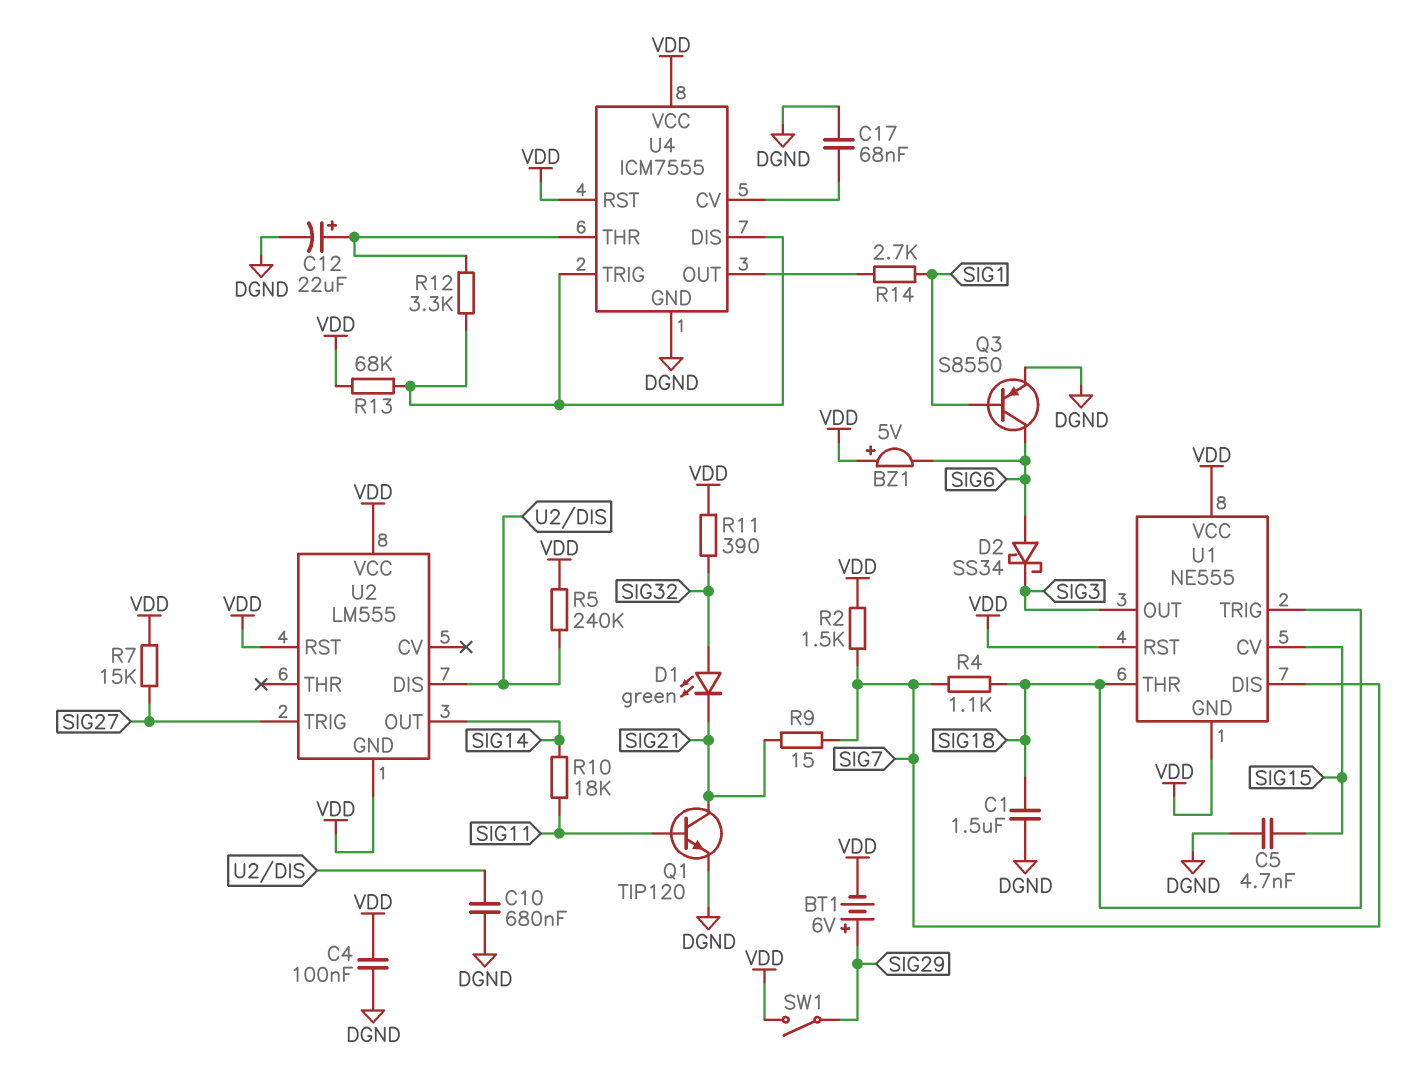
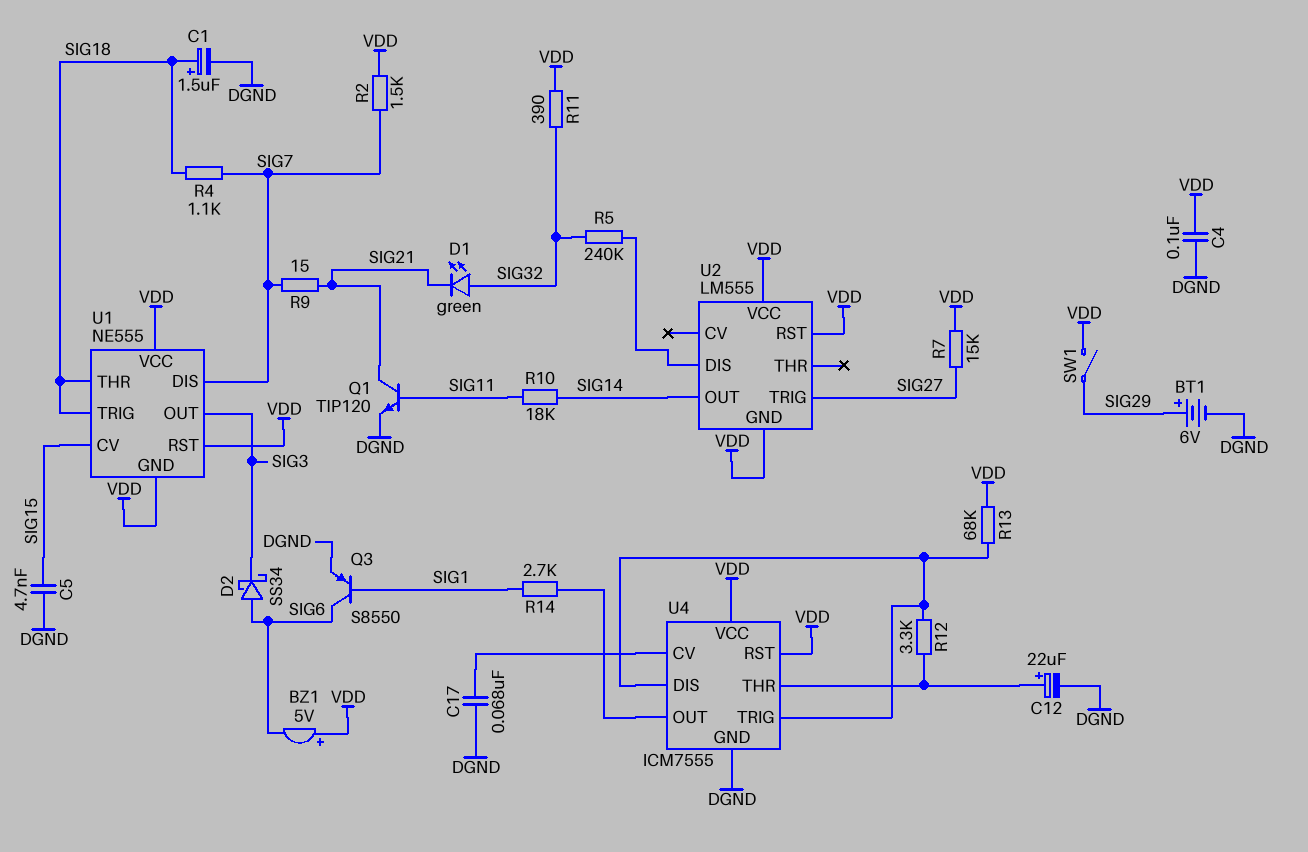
BT1: 6V (plus SIG29, minus VDD) -> 6V (plus SIG29, minus DGND)
C1: 1.5uF (DGND, SIG18) -> 1.5uF (plus SIG18, minus DGND)
C10: 680nF (DGND, U2/DIS) -> none
R5: 240k (U2/DIS, VDD) -> 240k (SIG32, U2/DIS)

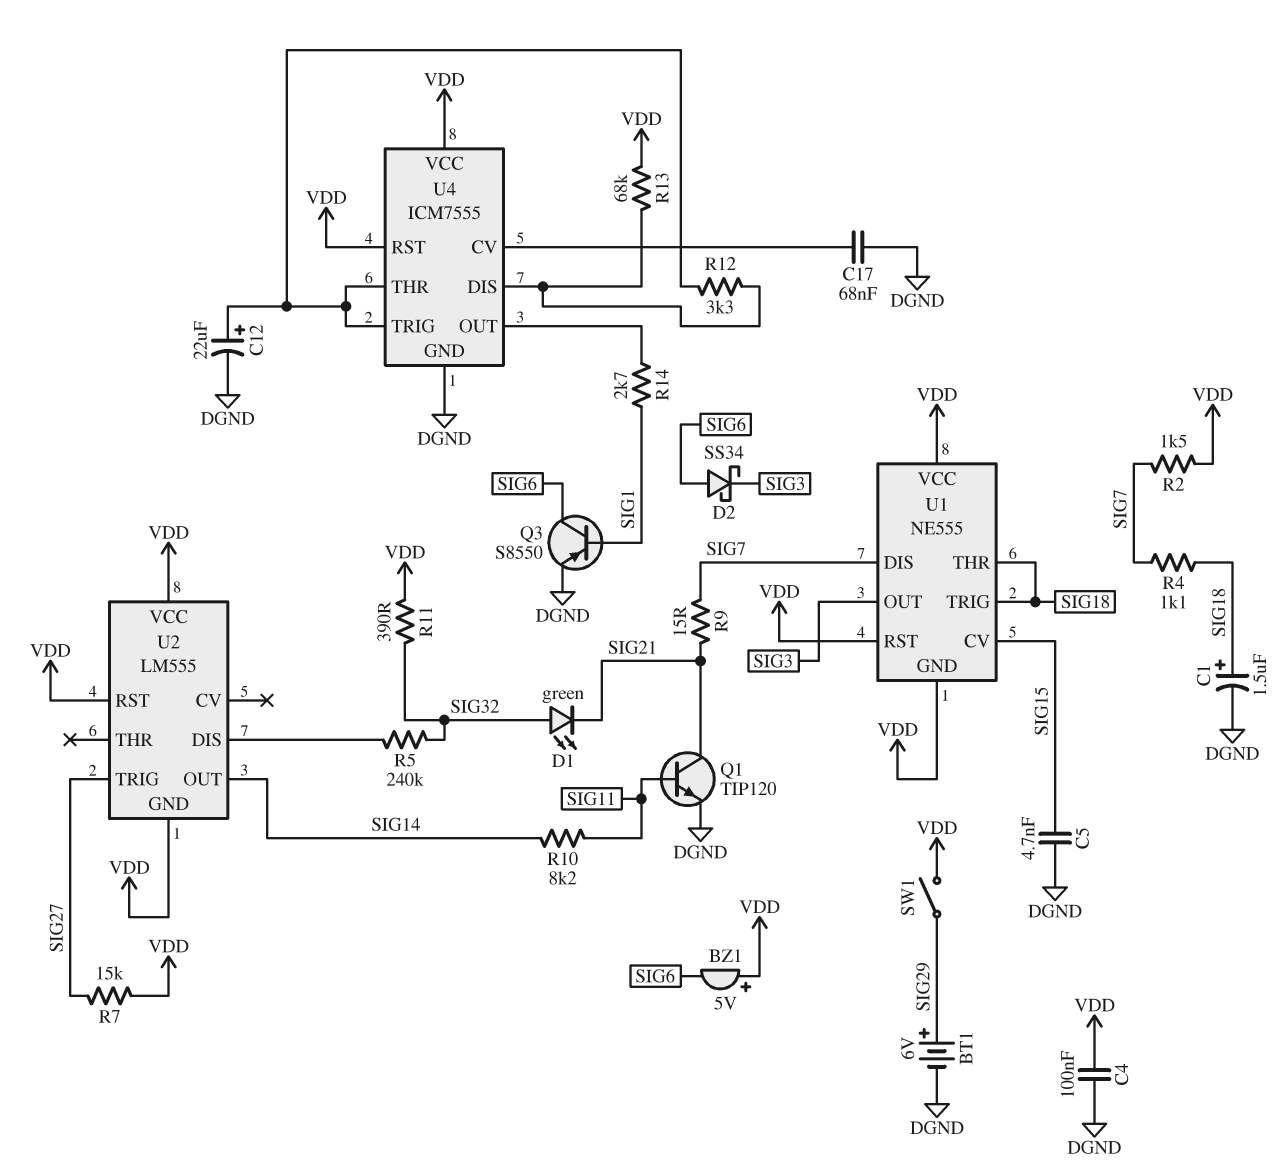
R10: 18k (SIG11, SIG14) -> 8.2k (SIG11, SIG14)
U4 pin TRIG: U4/DIS -> U4/THR

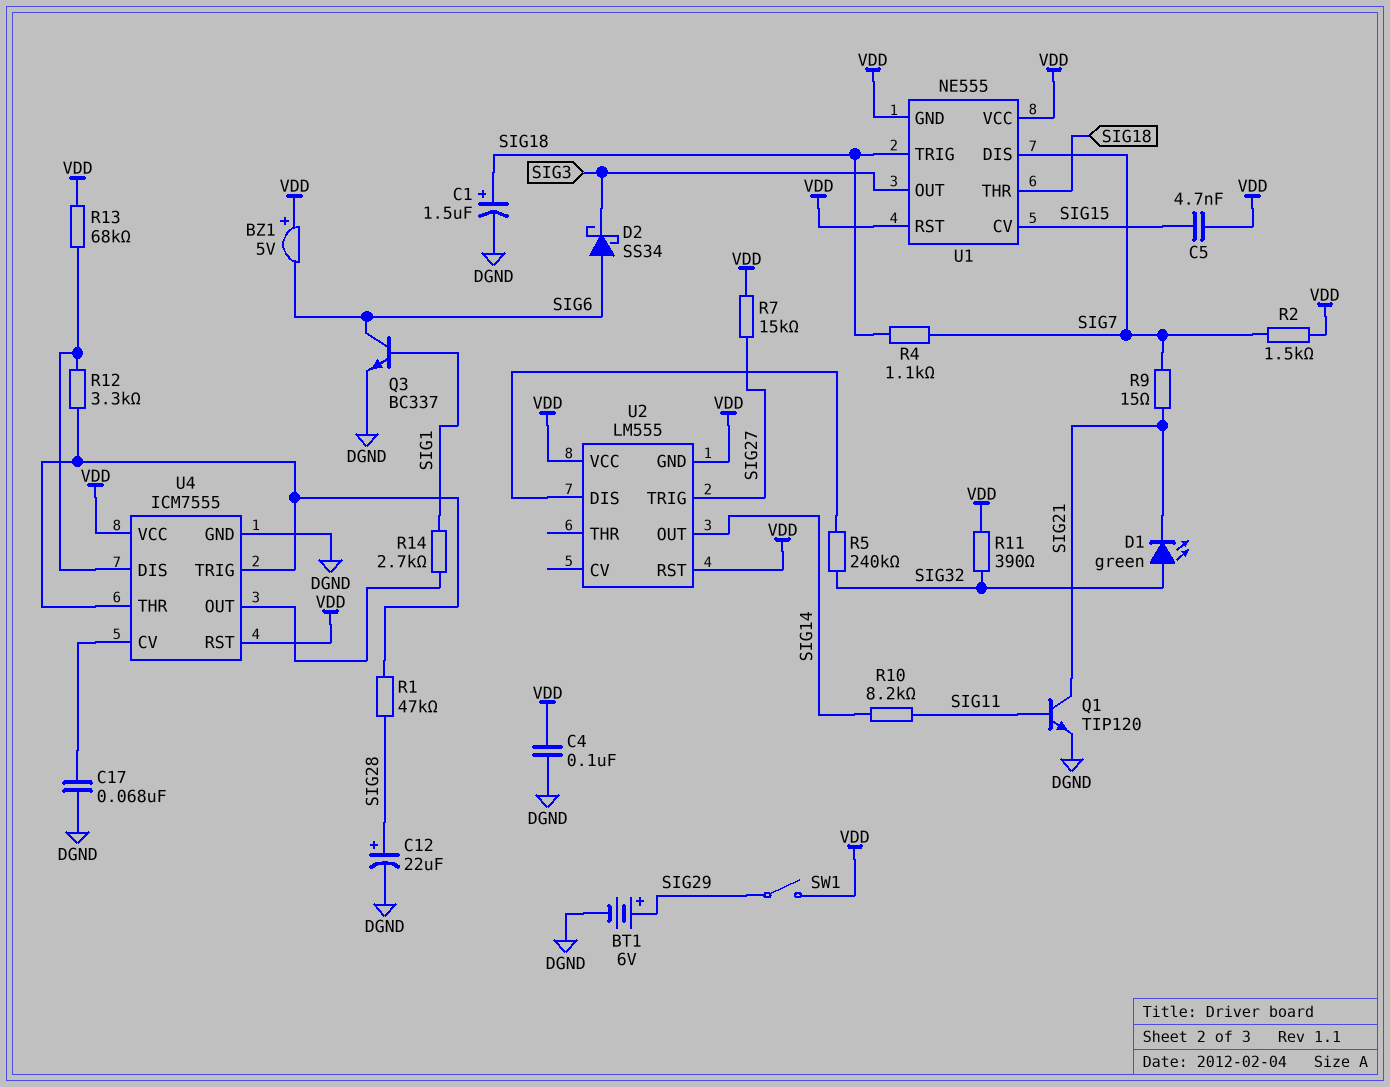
C5: 4.7nF (DGND, SIG15) -> 4.7nF (SIG15, VDD)
C12: 22uF (plus U4/THR, minus DGND) -> 22uF (plus SIG28, minus DGND)
Q3: PNP S8550 (B SIG1, C SIG6, E DGND) -> NPN BC337 (B SIG1, C SIG6, E DGND)
R1: none -> 47k (SIG28, U4/THR)

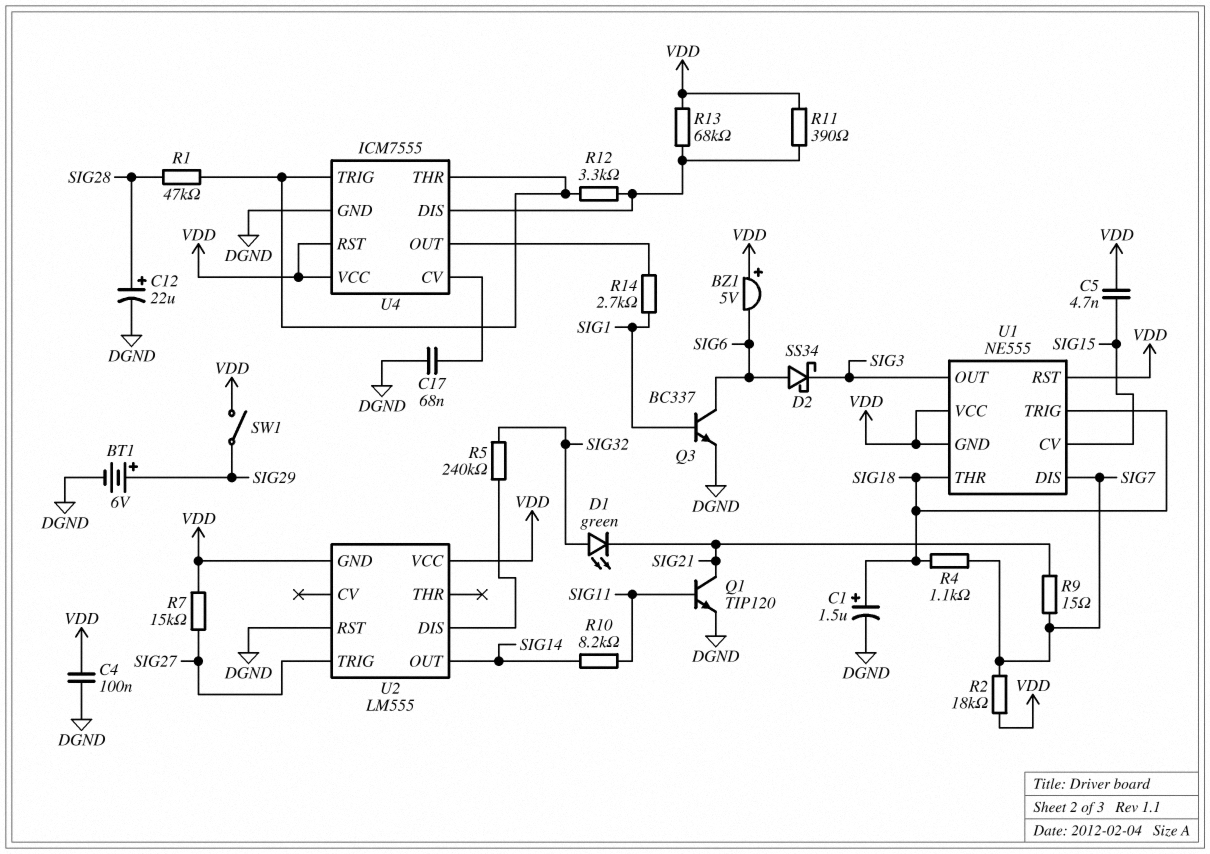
R2: 1.5k (SIG7, VDD) -> 18k (SIG7, VDD)
R11: 390 (SIG32, VDD) -> 390 (U4/DIS, VDD)
U2 pin RST: VDD -> DGND

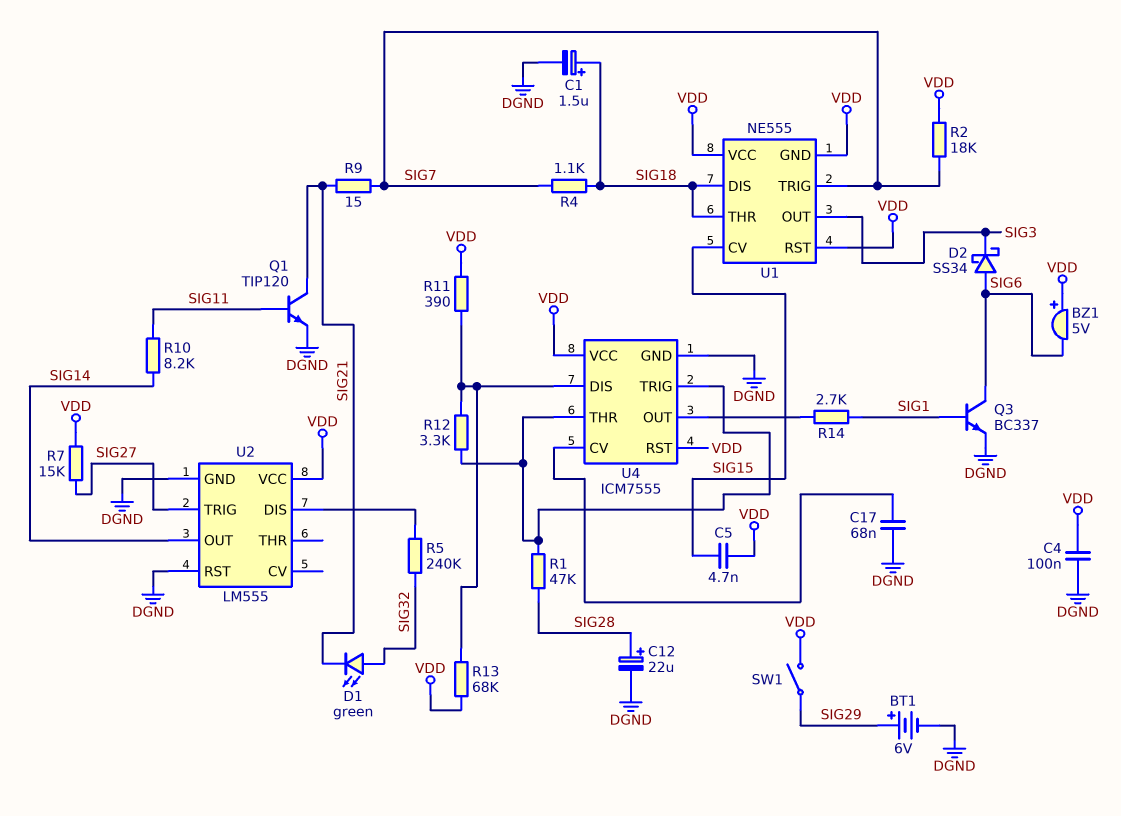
U1 pin DIS: SIG7 -> SIG18
U1 pin TRIG: SIG18 -> SIG7
U2 pin GND: VDD -> DGND

